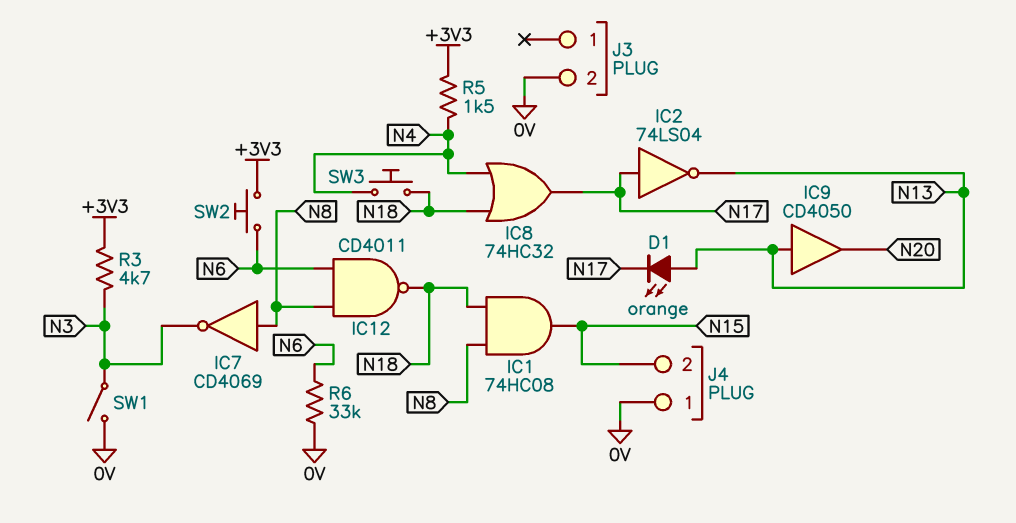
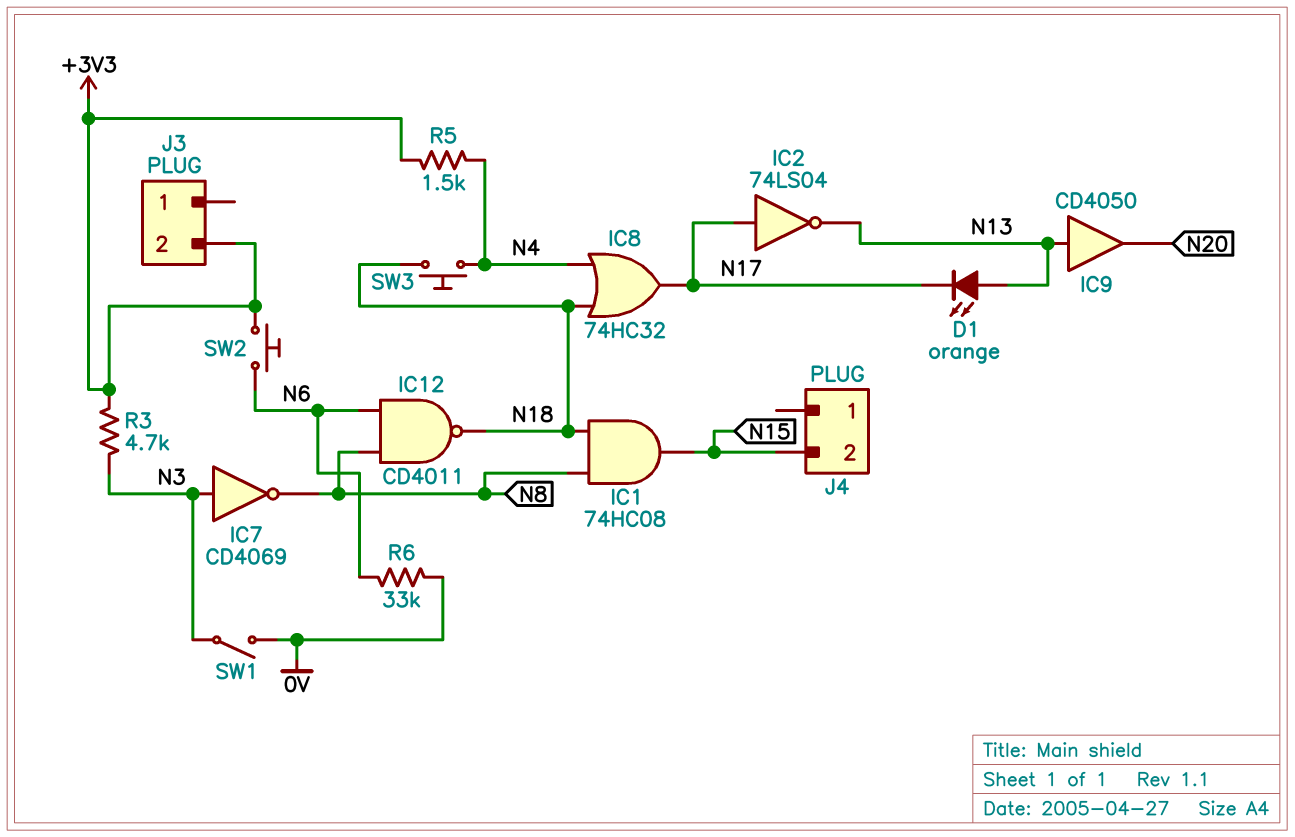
IC7: NOT CD4069 (in N8, out N3) -> NOT CD4069 (in N3, out N8)
J3 pin 2: 0V -> +3V3
J4 pin 1: 0V -> none

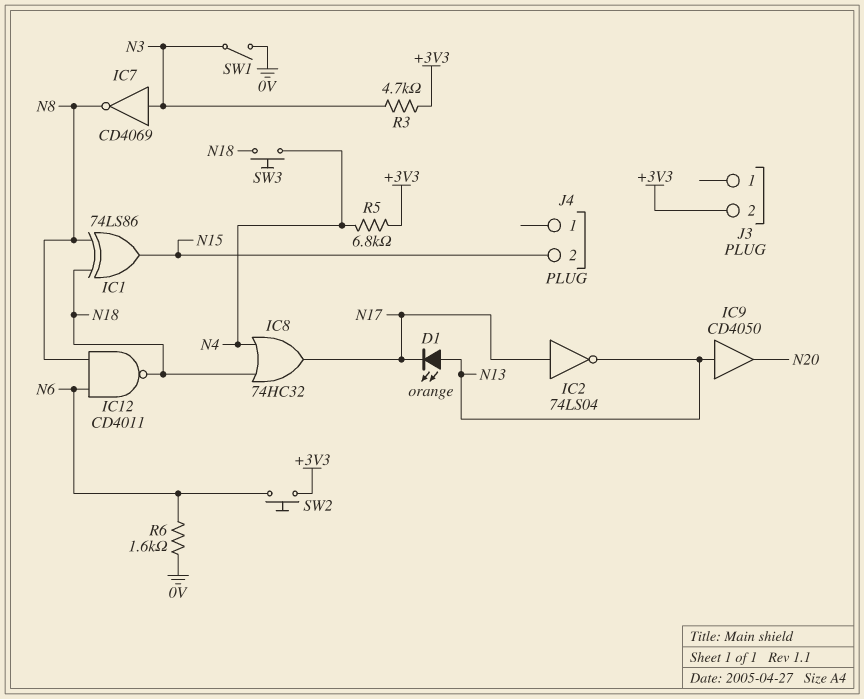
IC1: AND 74HC08 (in N8, in N18, out N15) -> XOR 74LS86 (in N8, in N18, out N15)
R5: 1.5k (+3V3, N4) -> 6.8k (+3V3, N4)
R6: 33k (0V, N6) -> 1.6k (0V, N6)

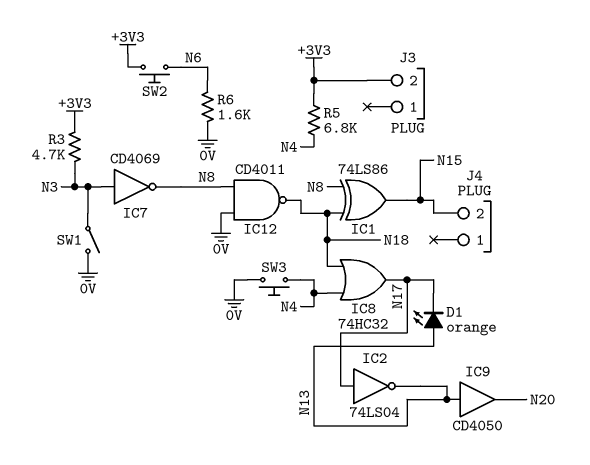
IC12: NAND CD4011 (in N6, in N8, out N18) -> NAND CD4011 (in 0V, in N8, out N18)
SW3: button (N4, N18) -> button (0V, N4)

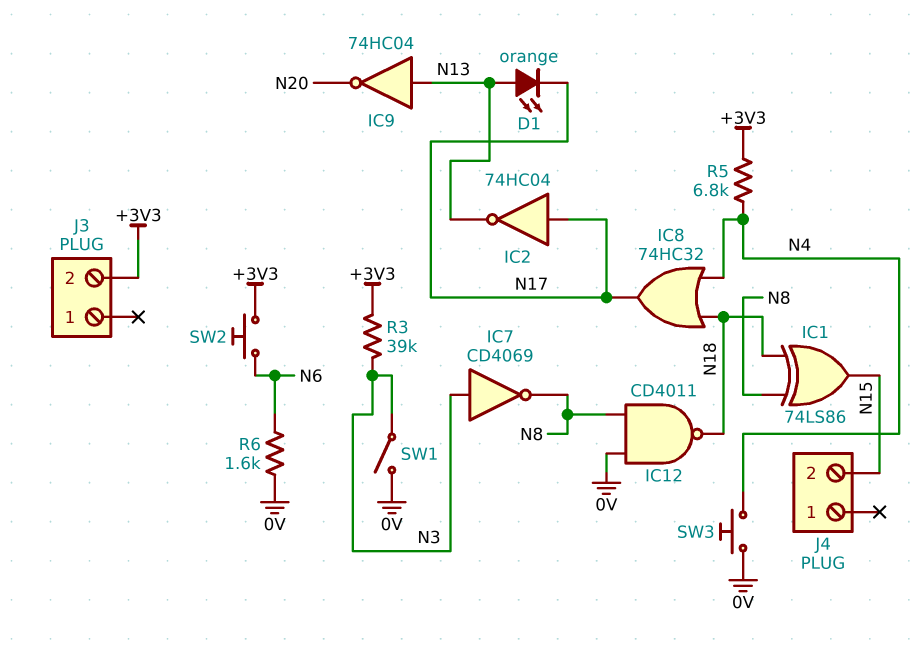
IC2: NOT 74LS04 (in N17, out N13) -> NOT 74HC04 (in N17, out N13)
IC9: buffer CD4050 (in N13, out N20) -> NOT 74HC04 (in N13, out N20)
R3: 4.7k (+3V3, N3) -> 39k (+3V3, N3)

